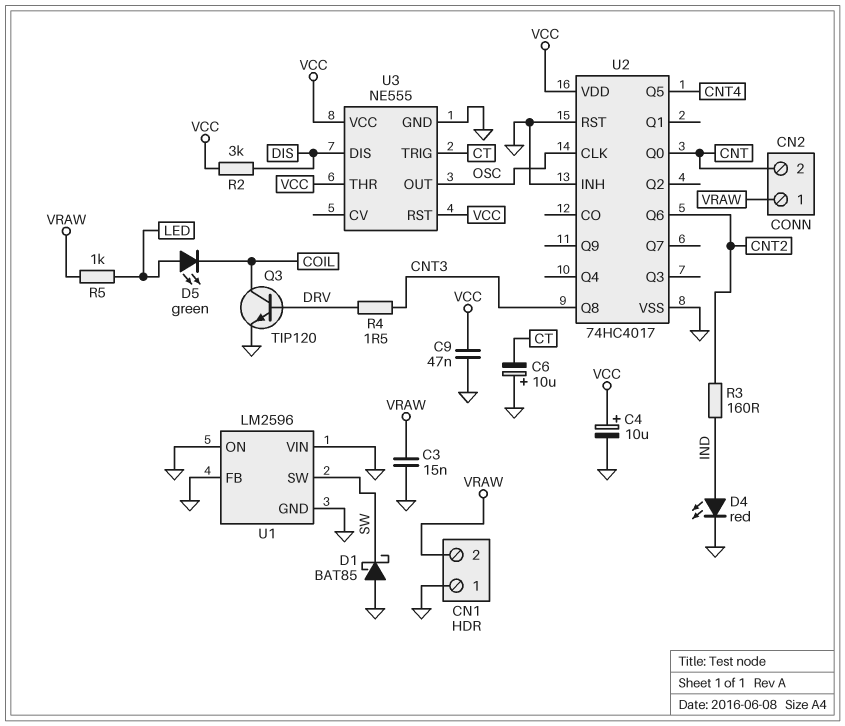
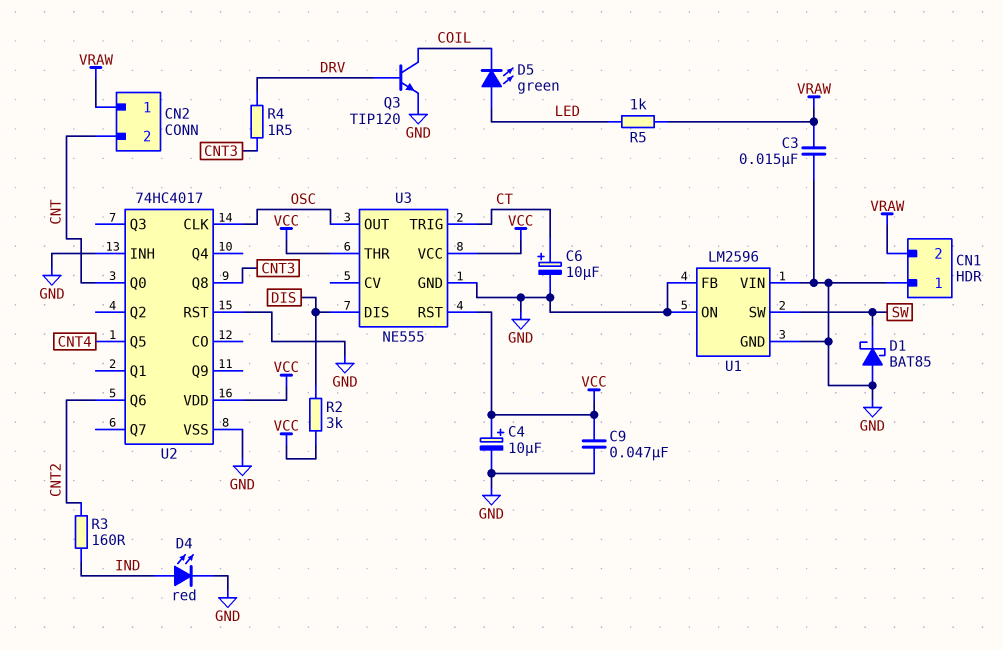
C6: 10uF (plus GND, minus CT) -> 10uF (plus CT, minus GND)

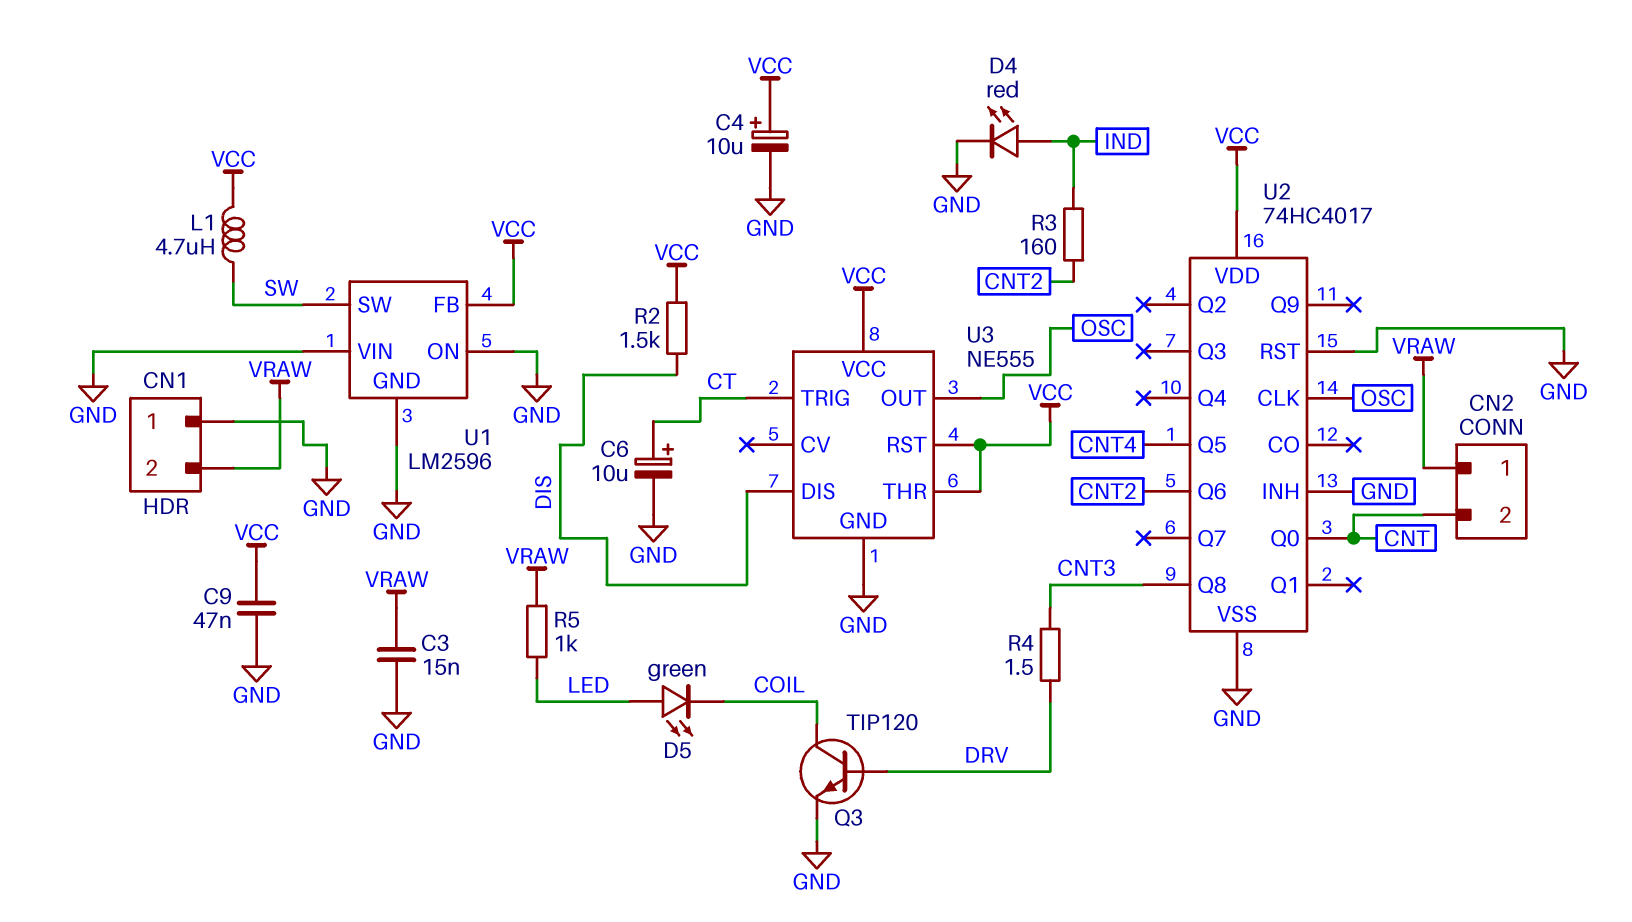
D1: schottky BAT85 (A GND, K SW) -> none
L1: none -> 4.7uH (SW, VCC)
R2: 3k (DIS, VCC) -> 1.5k (DIS, VCC)
U1 pin FB: GND -> VCC

